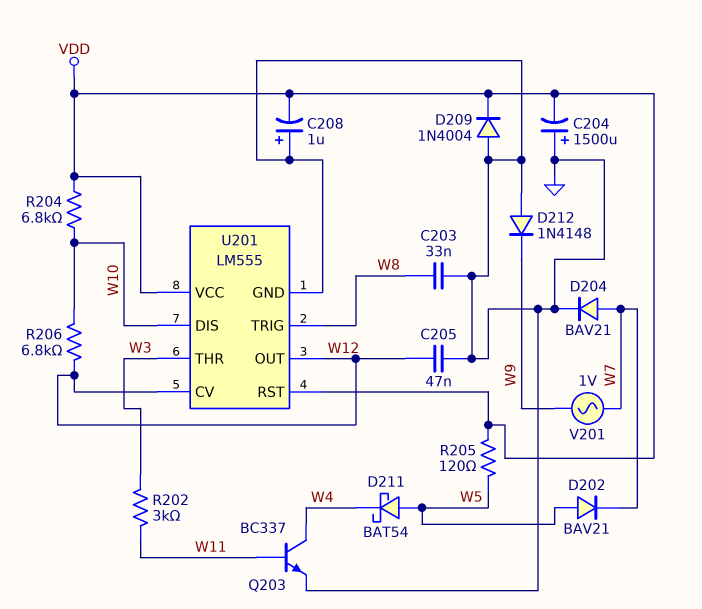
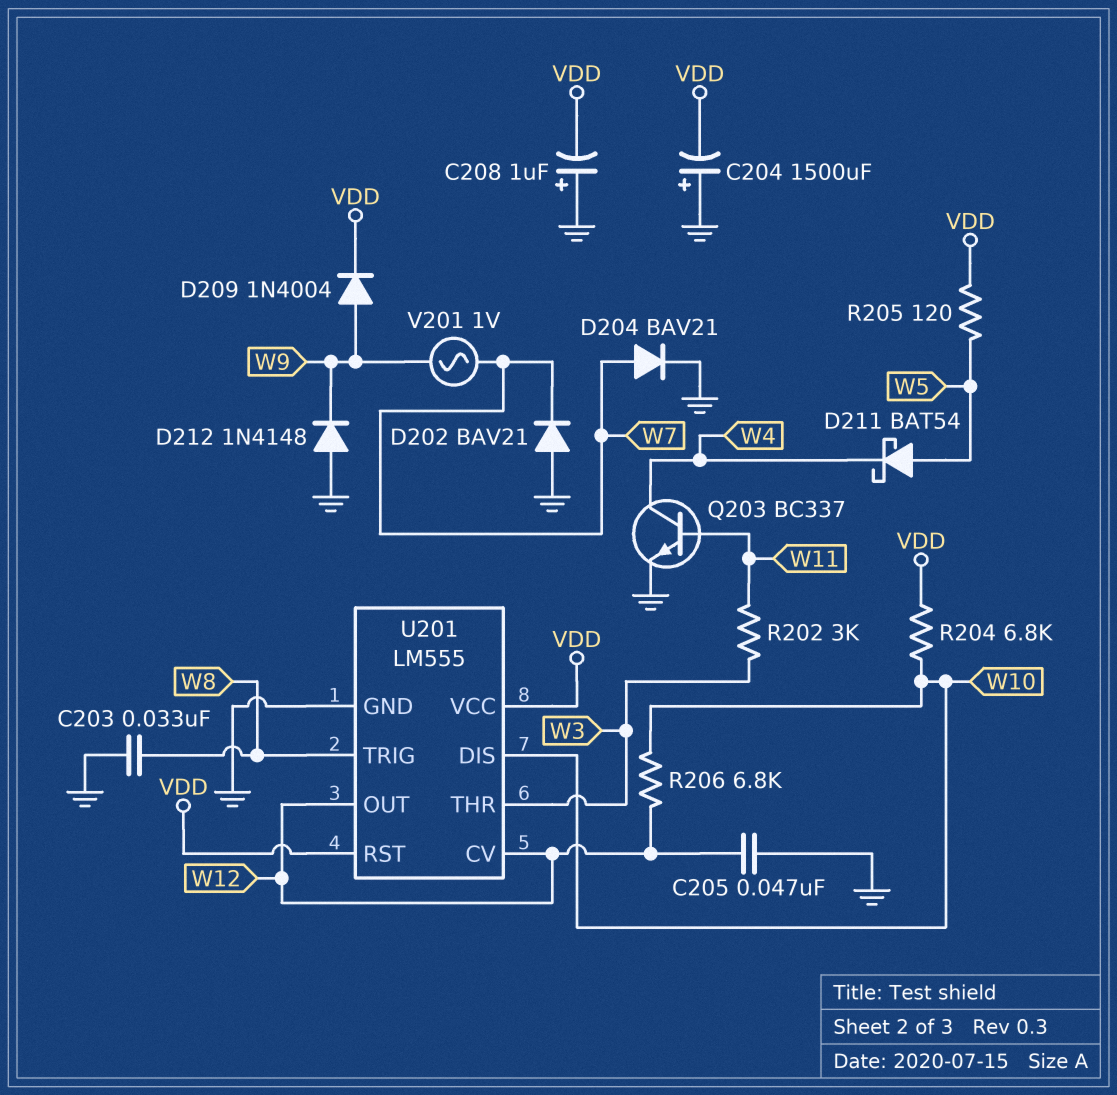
D202: diode BAV21 (A W5, K W7) -> diode BAV21 (A GND, K W7)
D209: diode 1N4004 (A GND, K VDD) -> diode 1N4004 (A W9, K VDD)

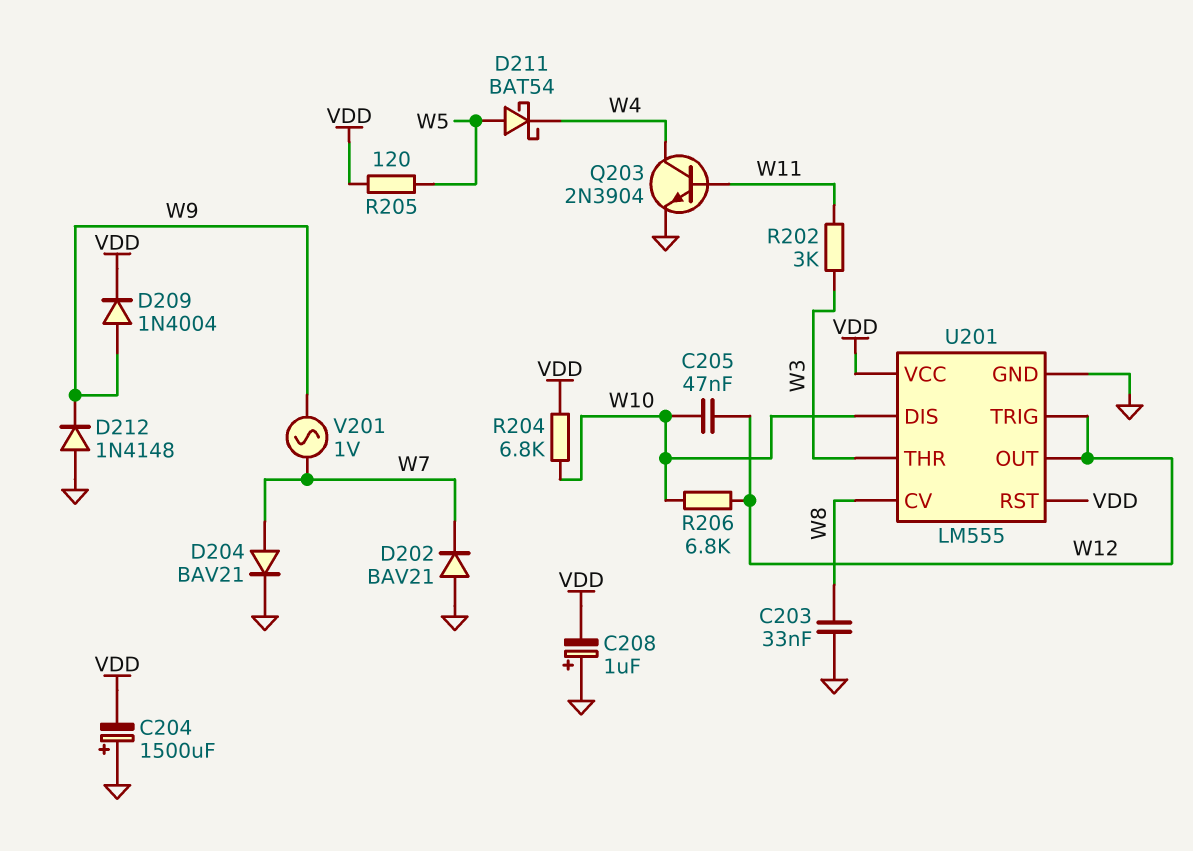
C205: 47nF (GND, W12) -> 47nF (W10, W12)
Q203: NPN BC337 (B W11, C W4, E GND) -> NPN 2N3904 (B W11, C W4, E GND)
U201 pin CV: W12 -> W8
U201 pin TRIG: W8 -> W12

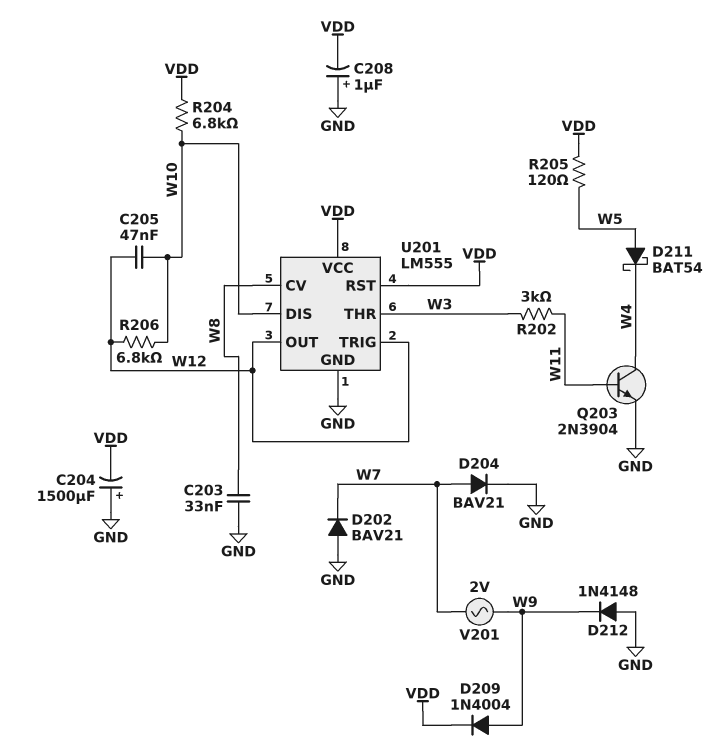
V201: AC 1V (W7, W9) -> AC 2V (W7, W9)

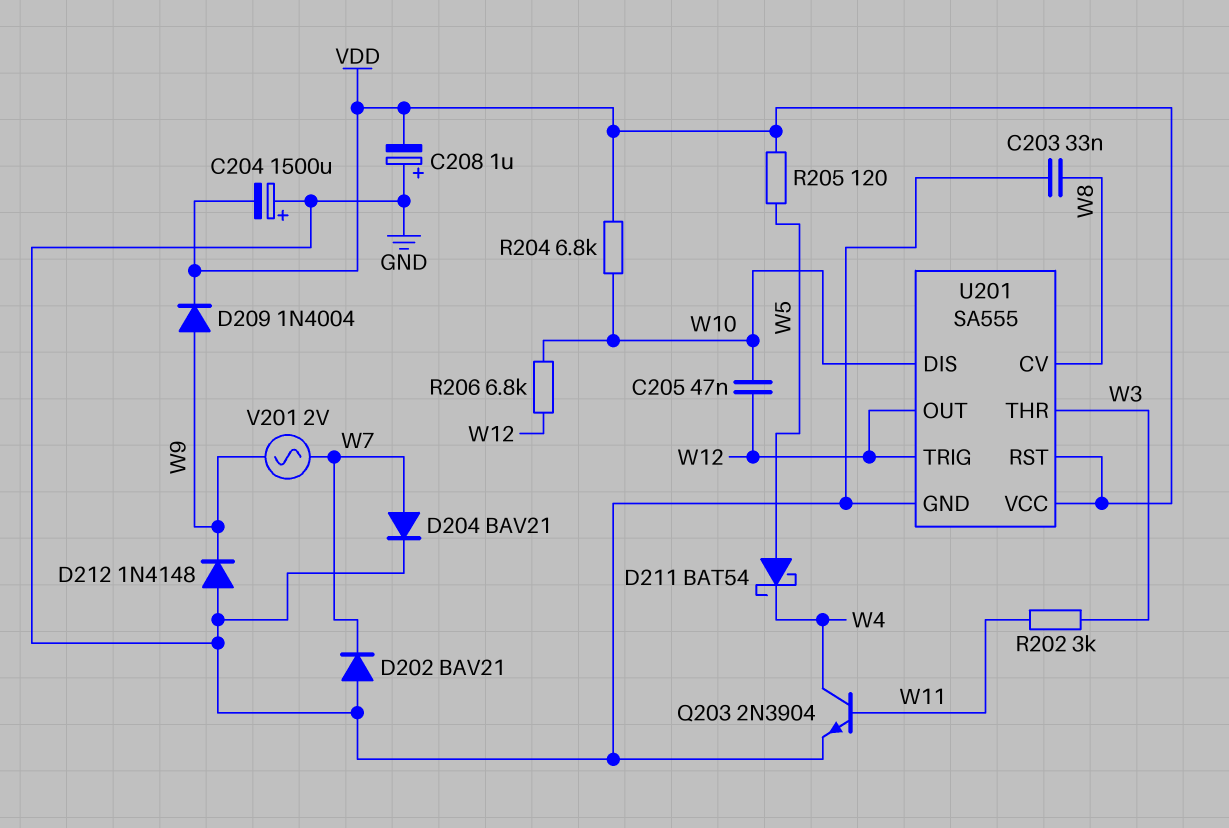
U201: LM555 -> SA555

